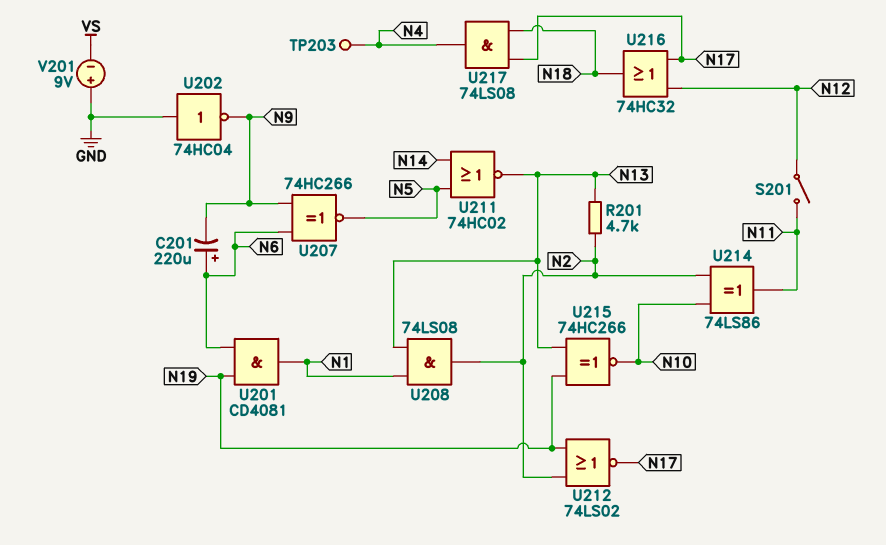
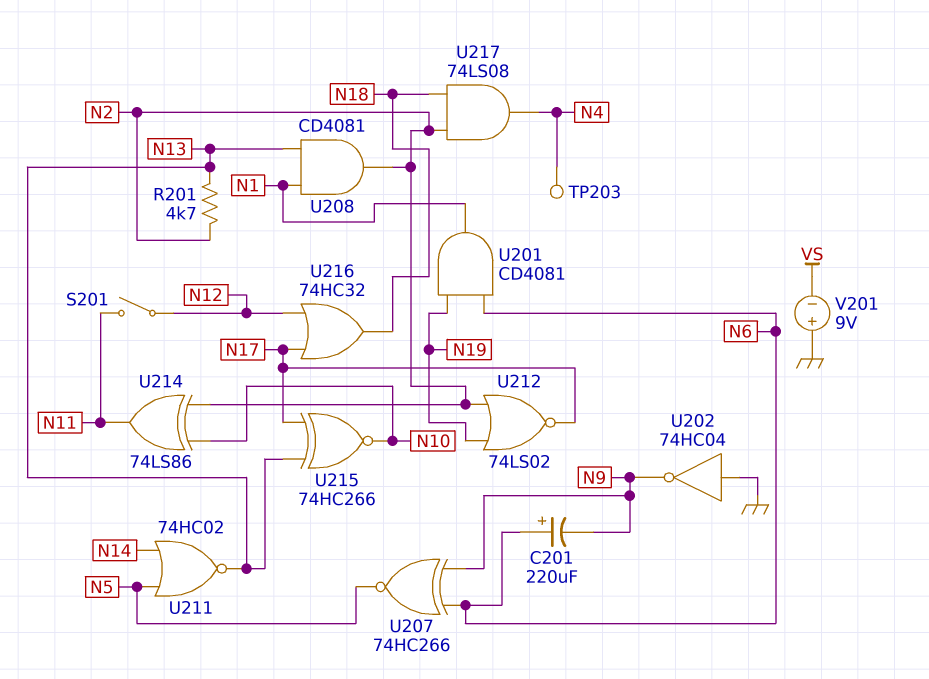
U208: AND 74LS08 (in N1, in N13, out N2) -> AND CD4081 (in N1, in N13, out N2)
U215: XNOR 74HC266 (in N13, in N19, out N10) -> XNOR 74HC266 (in N13, in N17, out N10)
U217: AND 74LS08 (in N17, in N18, out N4) -> AND 74LS08 (in N2, in N18, out N4)

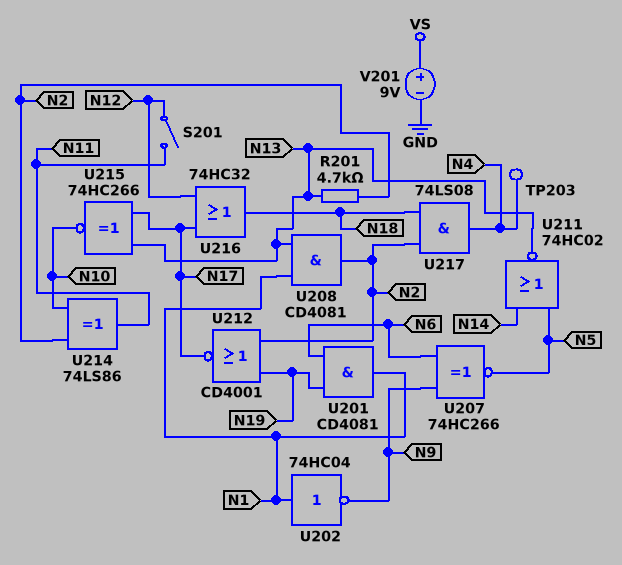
C201: 220uF (plus N6, minus N9) -> none
U202: NOT 74HC04 (in GND, out N9) -> NOT 74HC04 (in N1, out N9)
U212: NOR 74LS02 (in N2, in N19, out N17) -> NOR CD4001 (in N2, in N19, out N17)
V201: 9V (plus GND, minus VS) -> 9V (plus VS, minus GND)

